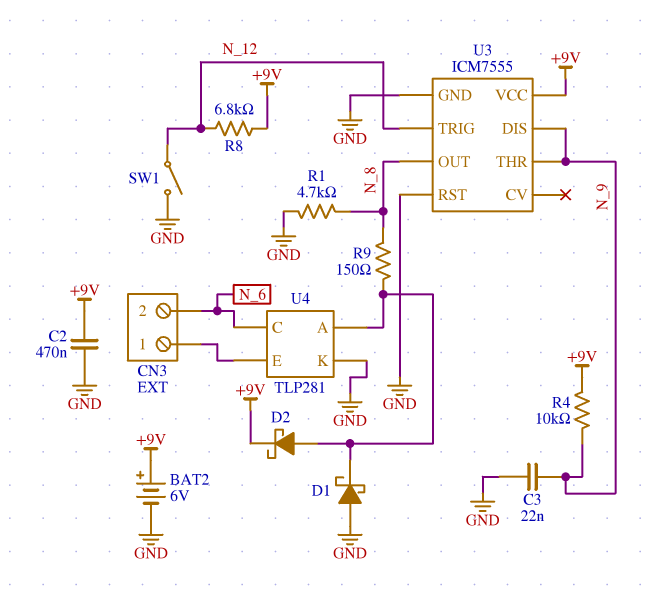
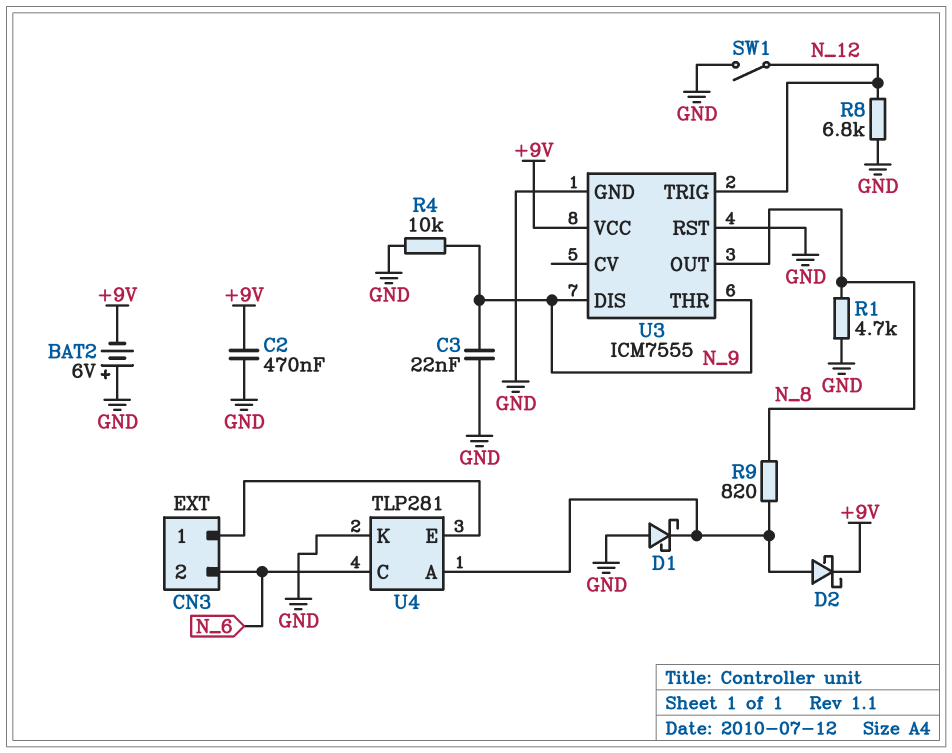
BAT2: 6V (plus +9V, minus GND) -> 6V (plus GND, minus +9V)
R4: 10k (+9V, N_9) -> 10k (GND, N_9)
R8: 6.8k (+9V, N_12) -> 6.8k (GND, N_12)
R9: 150 (N_8, U4/A) -> 820 (N_8, U4/A)

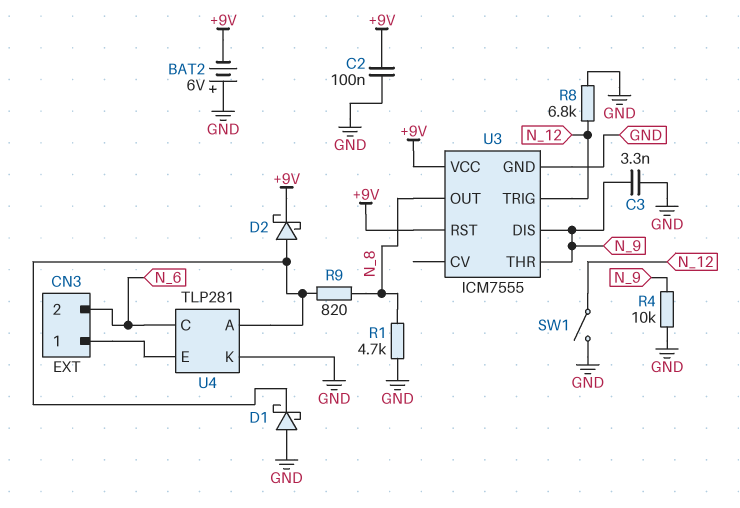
C2: 470nF (+9V, GND) -> 100nF (+9V, GND)
C3: 22nF (GND, N_9) -> 3.3nF (GND, N_9)
U3 pin RST: GND -> +9V

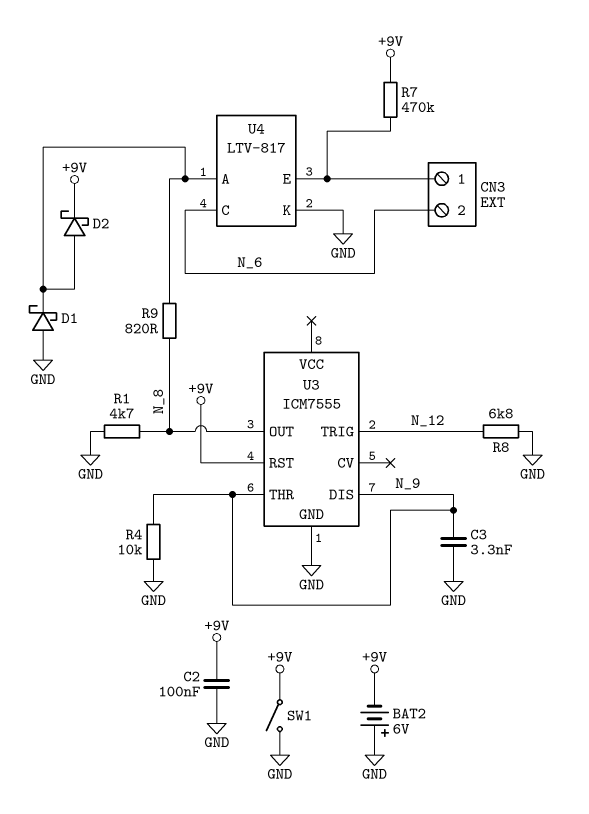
R7: none -> 470k (+9V, CN3/1)
SW1: switch (GND, N_12) -> switch (+9V, GND)
U3 pin VCC: +9V -> none
U4: TLP281 -> LTV-817

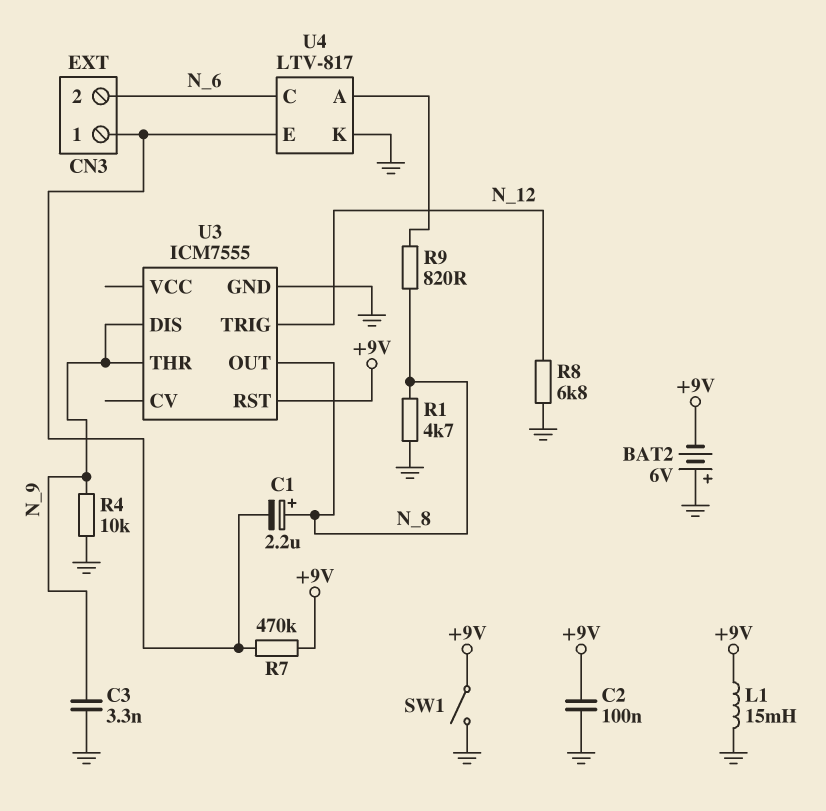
C1: none -> 2.2uF (plus N_8, minus CN3/1)
D1: schottky (A GND, K U4/A) -> none
D2: schottky (A U4/A, K +9V) -> none
L1: none -> 15mH (+9V, GND)

